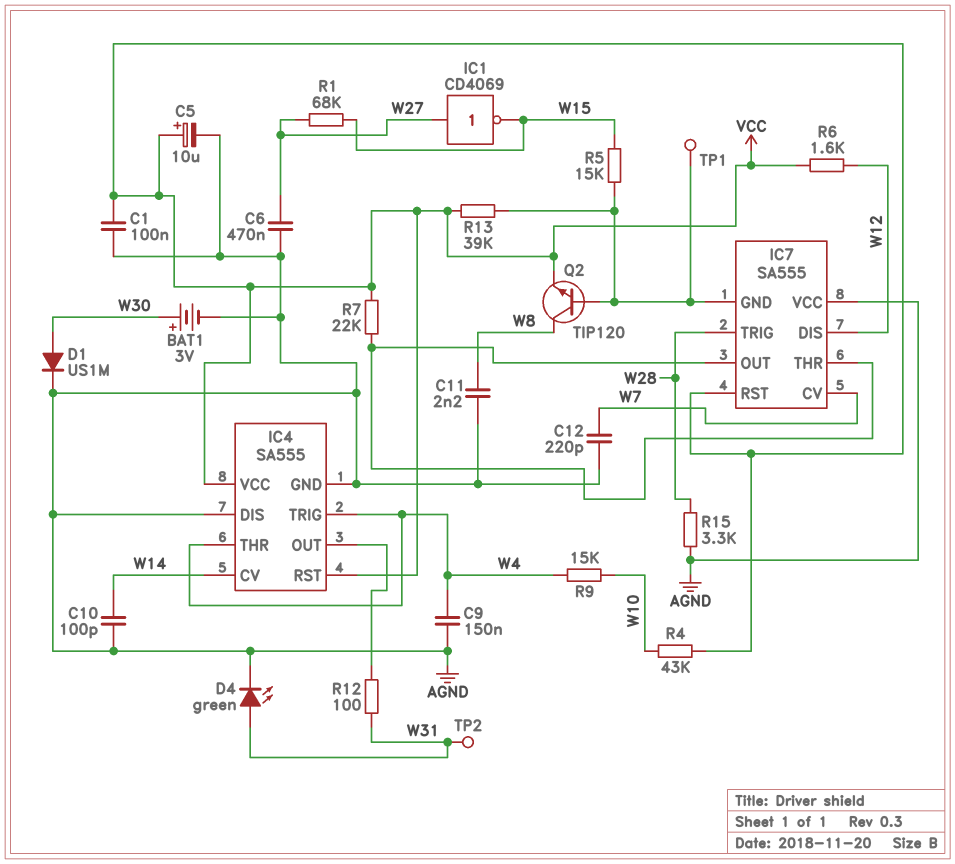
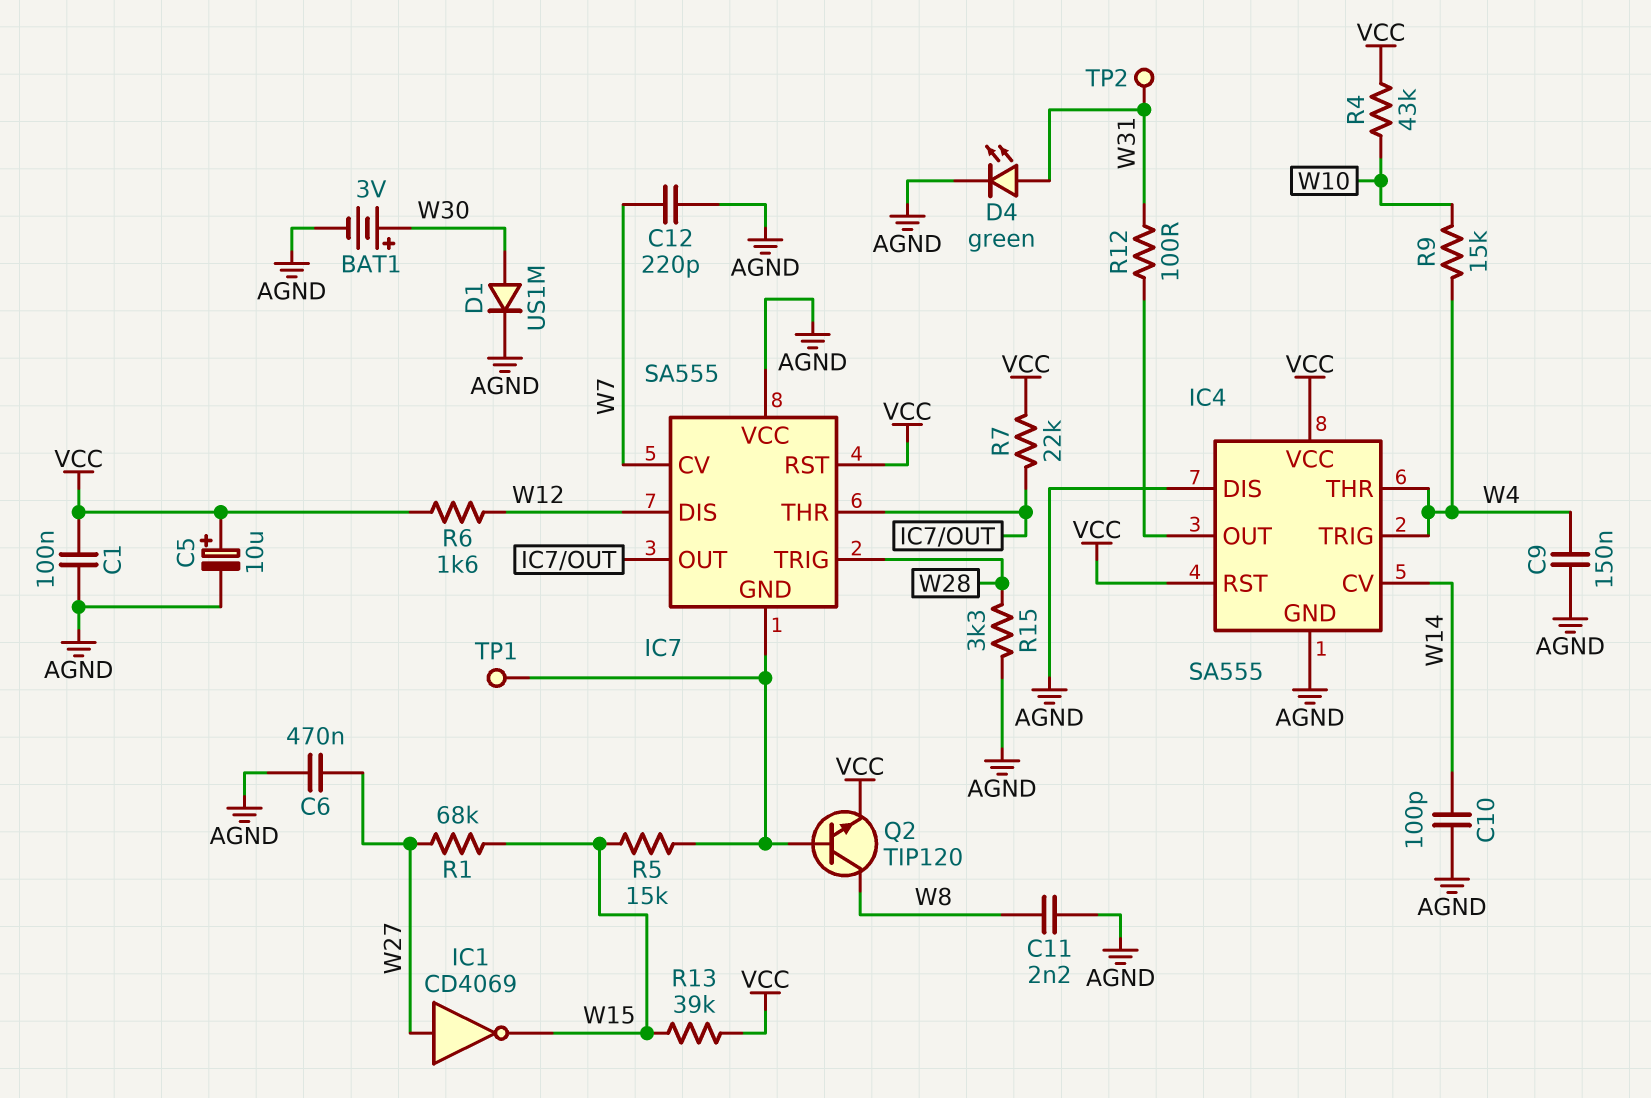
R13: 39k (IC7/GND, VCC) -> 39k (VCC, W15)

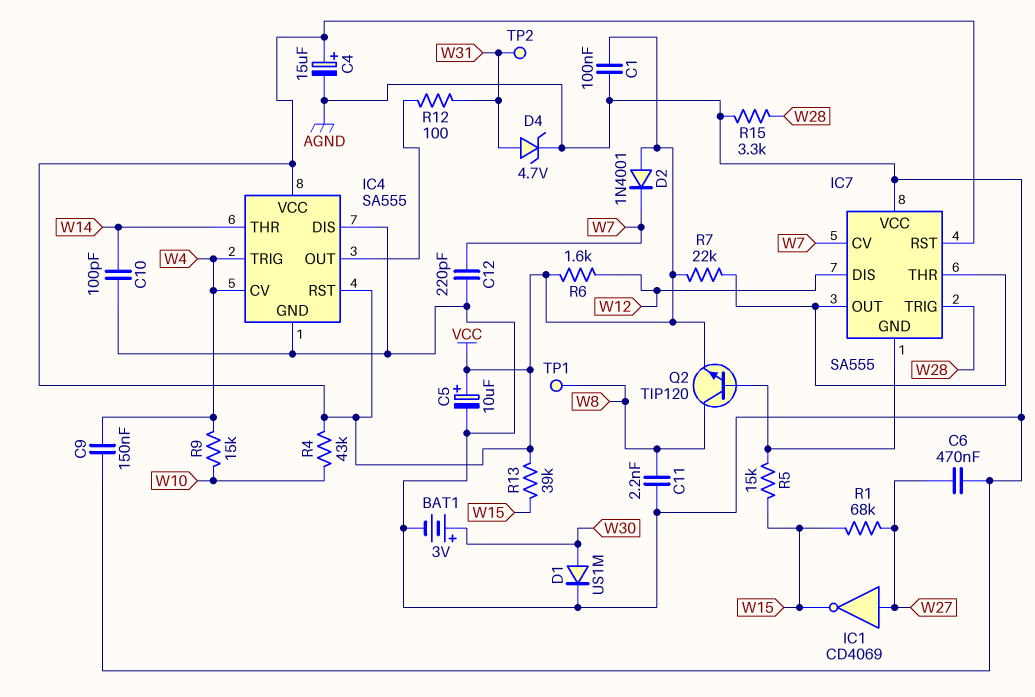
C4: none -> 15uF (plus VCC, minus AGND)
D2: none -> diode 1N4001 (A VCC, K W7)
D4: LED green (A W31, K AGND) -> zener 4.7V (A W31, K AGND)
IC4 pin CV: W14 -> W4
IC4 pin THR: W4 -> W14
TP1: test point (IC7/GND) -> test point (W8)

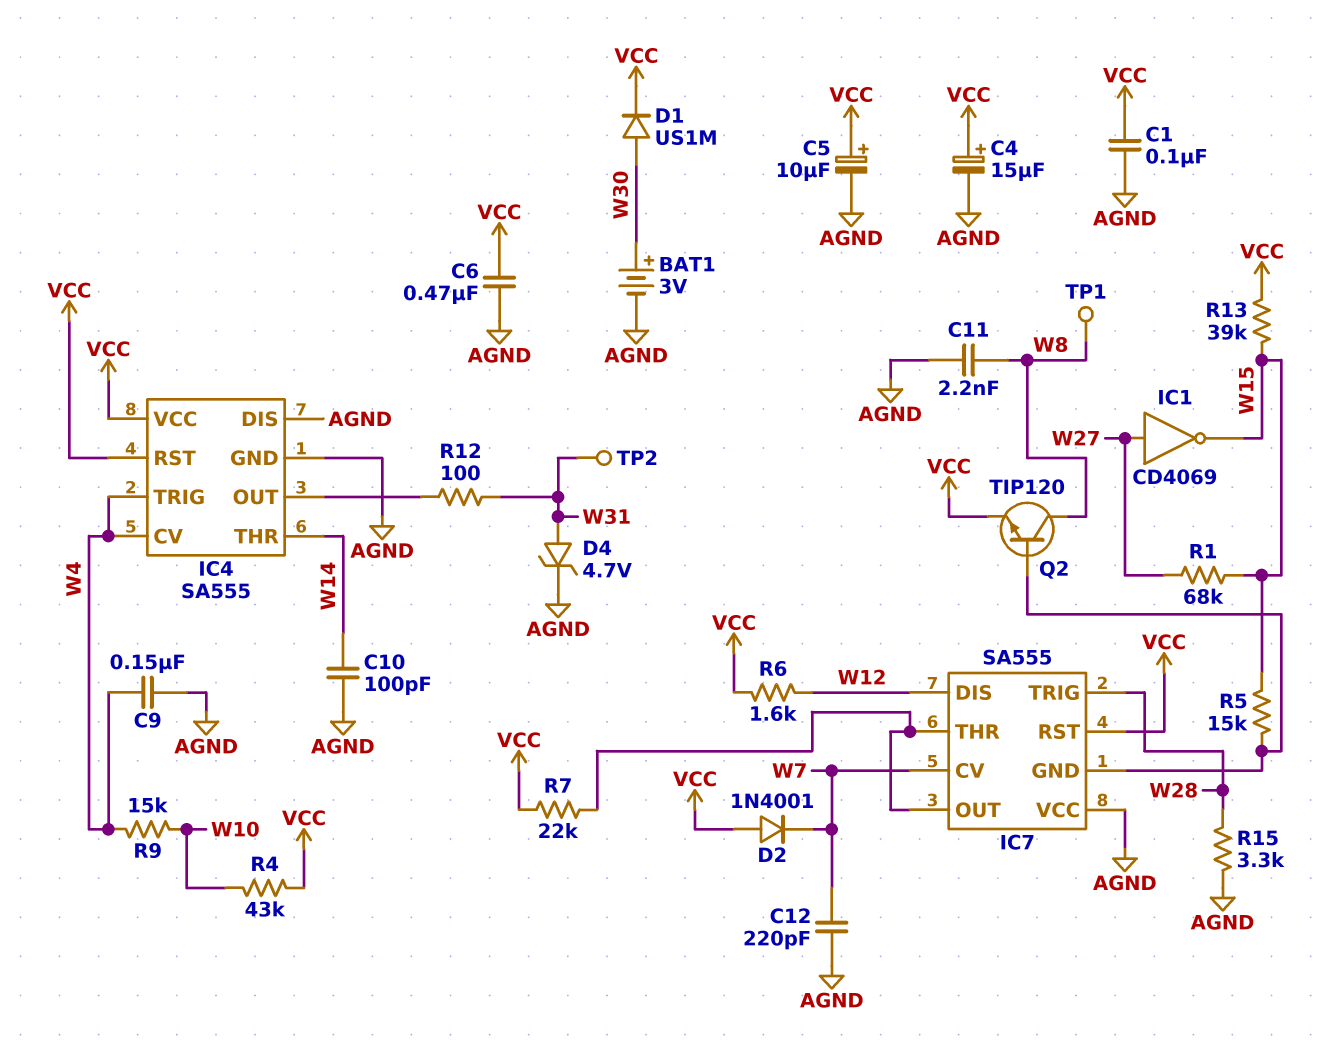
C6: 470nF (AGND, W27) -> 470nF (AGND, VCC)
D1: diode US1M (A W30, K AGND) -> diode US1M (A W30, K VCC)

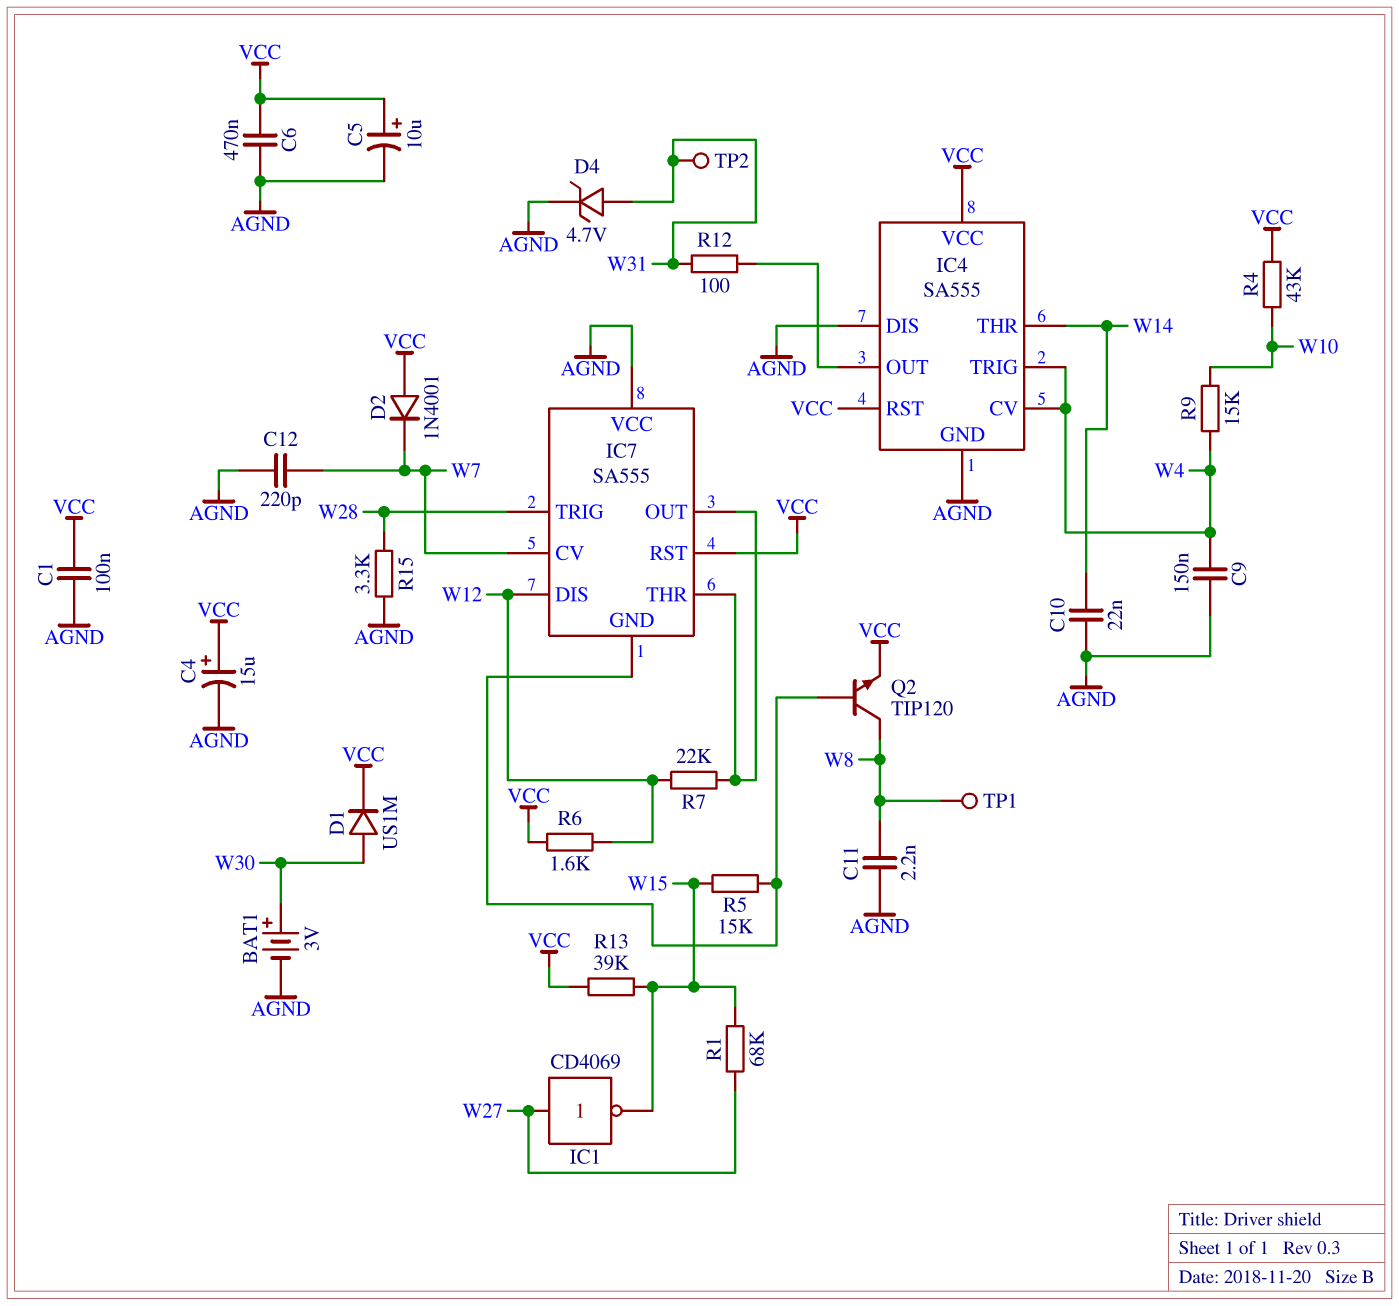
C10: 100pF (AGND, W14) -> 22nF (AGND, W14)
R7: 22k (IC7/OUT, VCC) -> 22k (IC7/OUT, W12)

